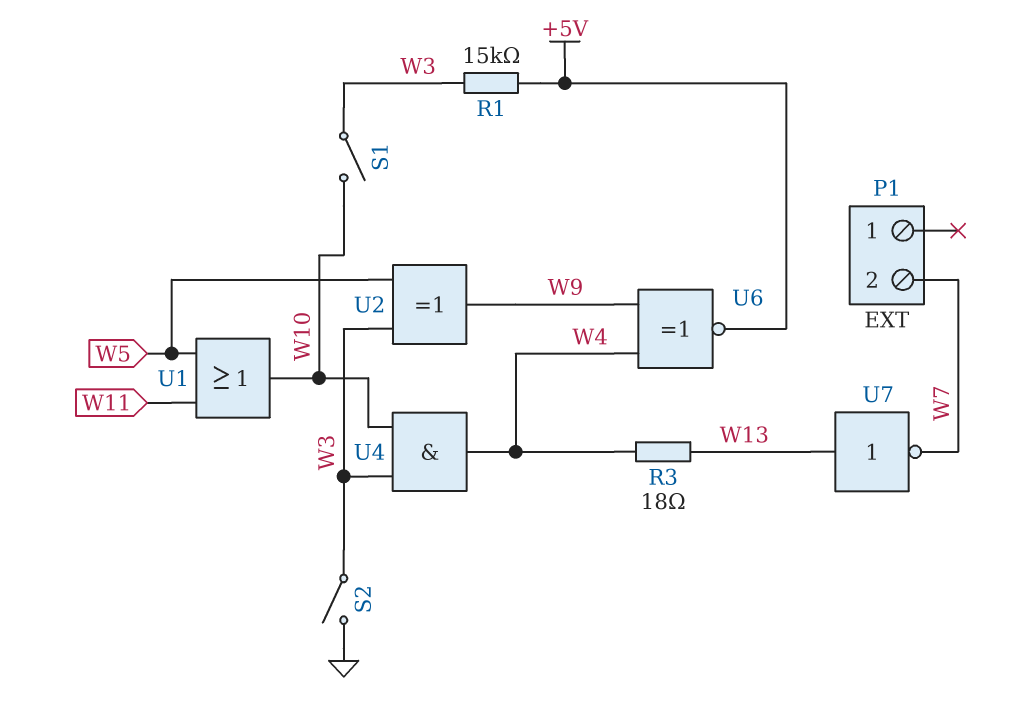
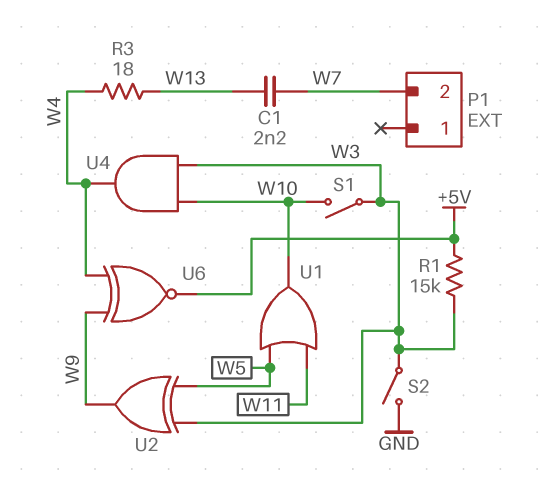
C1: none -> 2.2nF (W7, W13)
U7: NOT (in W13, out W7) -> none

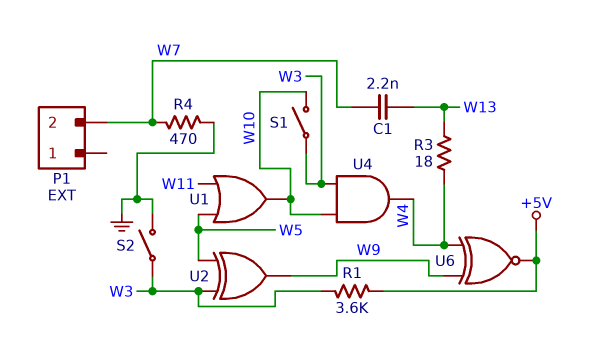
R1: 15k (+5V, W3) -> 3.6k (+5V, W3)
R4: none -> 470 (GND, W7)

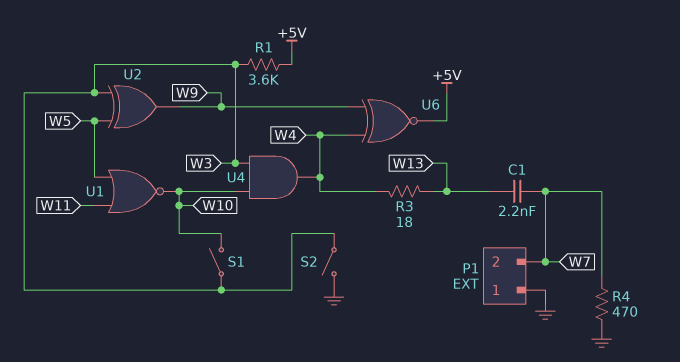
P1 pin 1: none -> GND
U1: OR (in W5, in W11, out W10) -> NOR (in W5, in W11, out W10)

